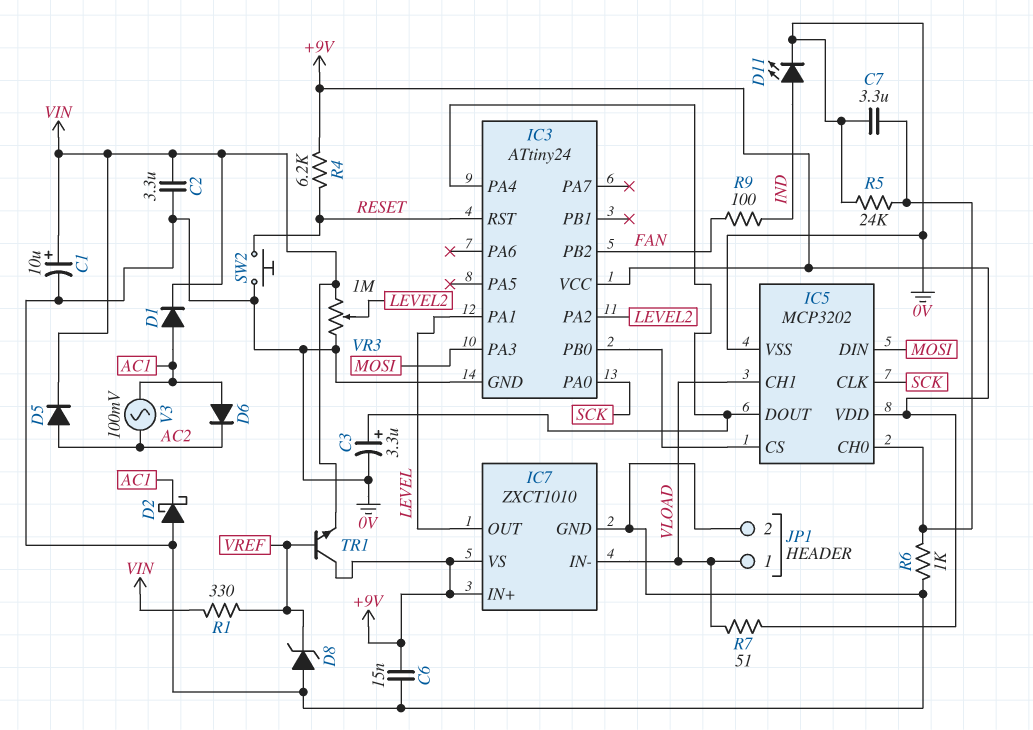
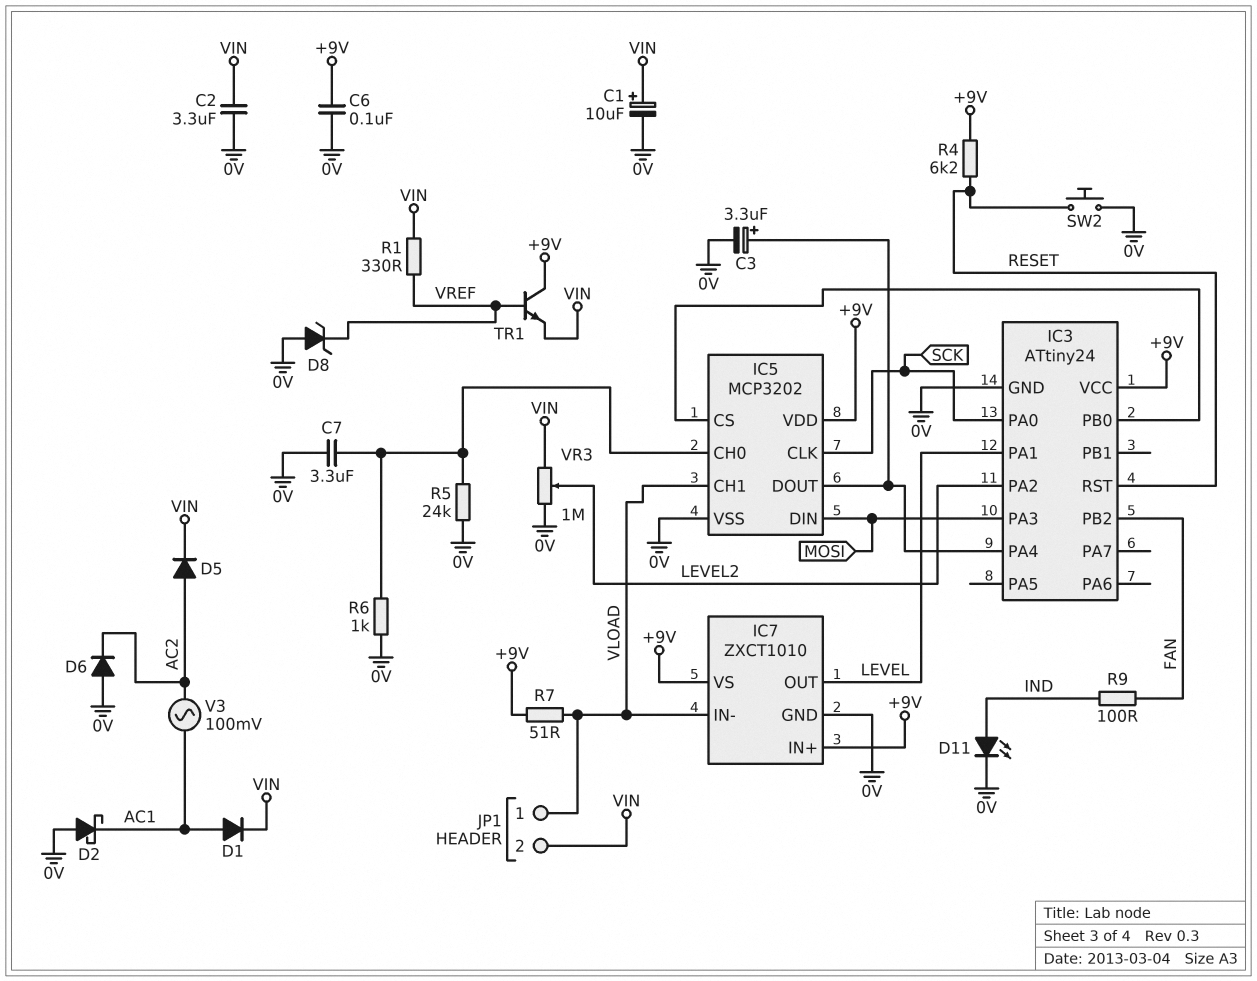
C6: 15nF (+9V, 0V) -> 100nF (+9V, 0V)
D6: diode (A AC1, K AC2) -> diode (A 0V, K AC2)
JP1 pin 2: 0V -> VIN

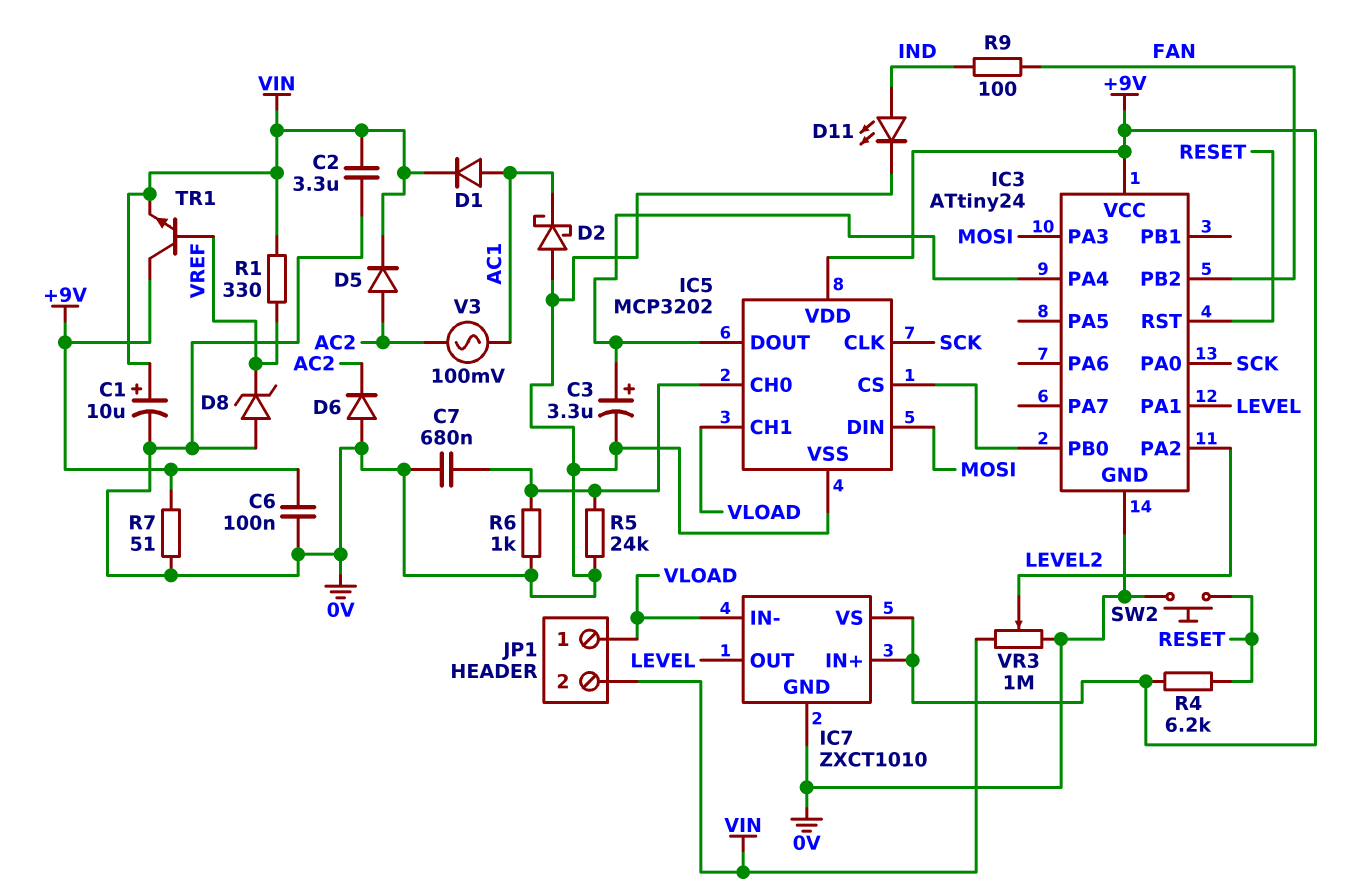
C7: 3.3uF (0V, IC5/CH0) -> 680nF (0V, IC5/CH0)
R7: 51 (+9V, VLOAD) -> 51 (+9V, 0V)

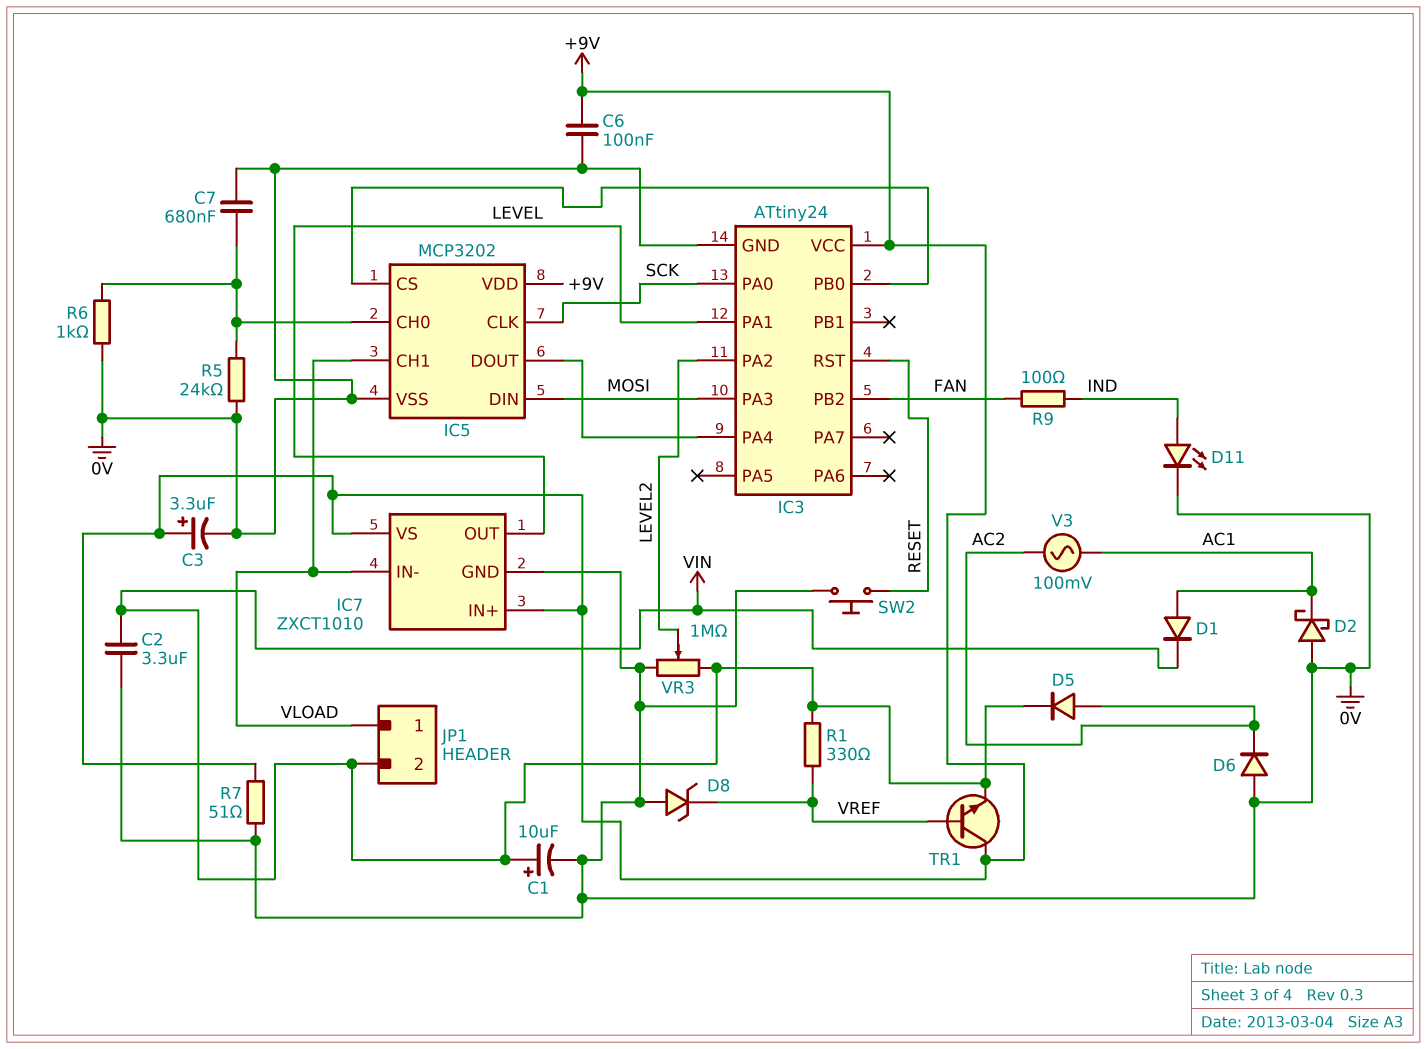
C3: 3.3uF (plus IC3/PA4, minus 0V) -> 3.3uF (plus +9V, minus 0V)
R4: 6.2k (+9V, RESET) -> none

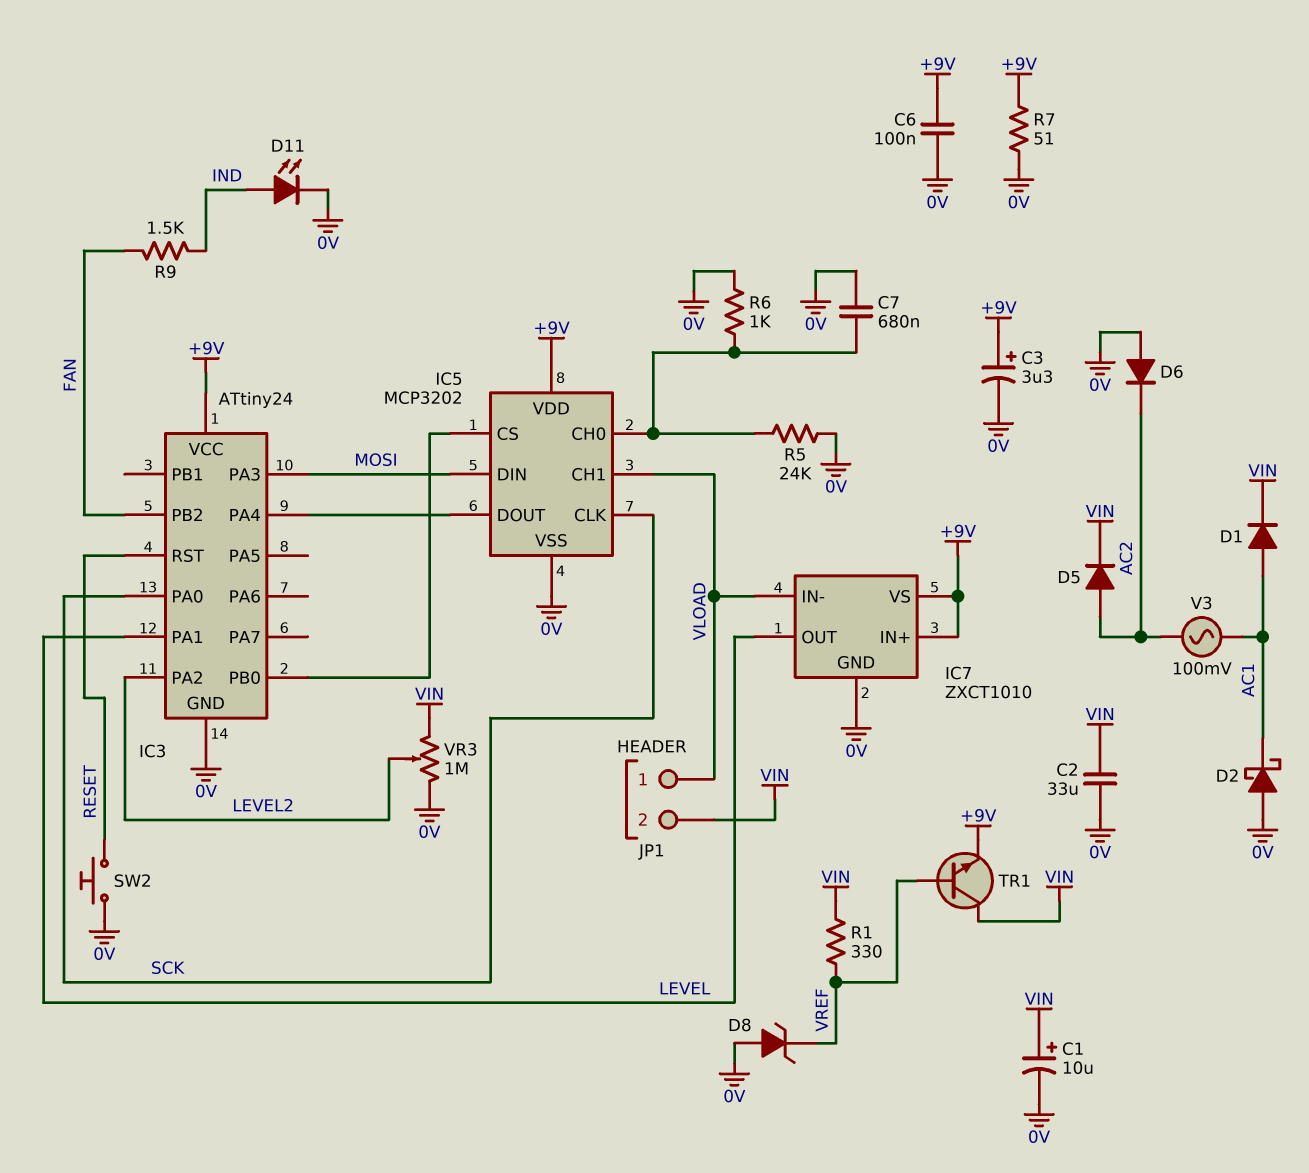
C2: 3.3uF (0V, VIN) -> 33uF (0V, VIN)
R9: 100 (FAN, IND) -> 1.5k (FAN, IND)
TR1: NPN (B VREF, C +9V, E VIN) -> NPN (B VREF, C VIN, E +9V)

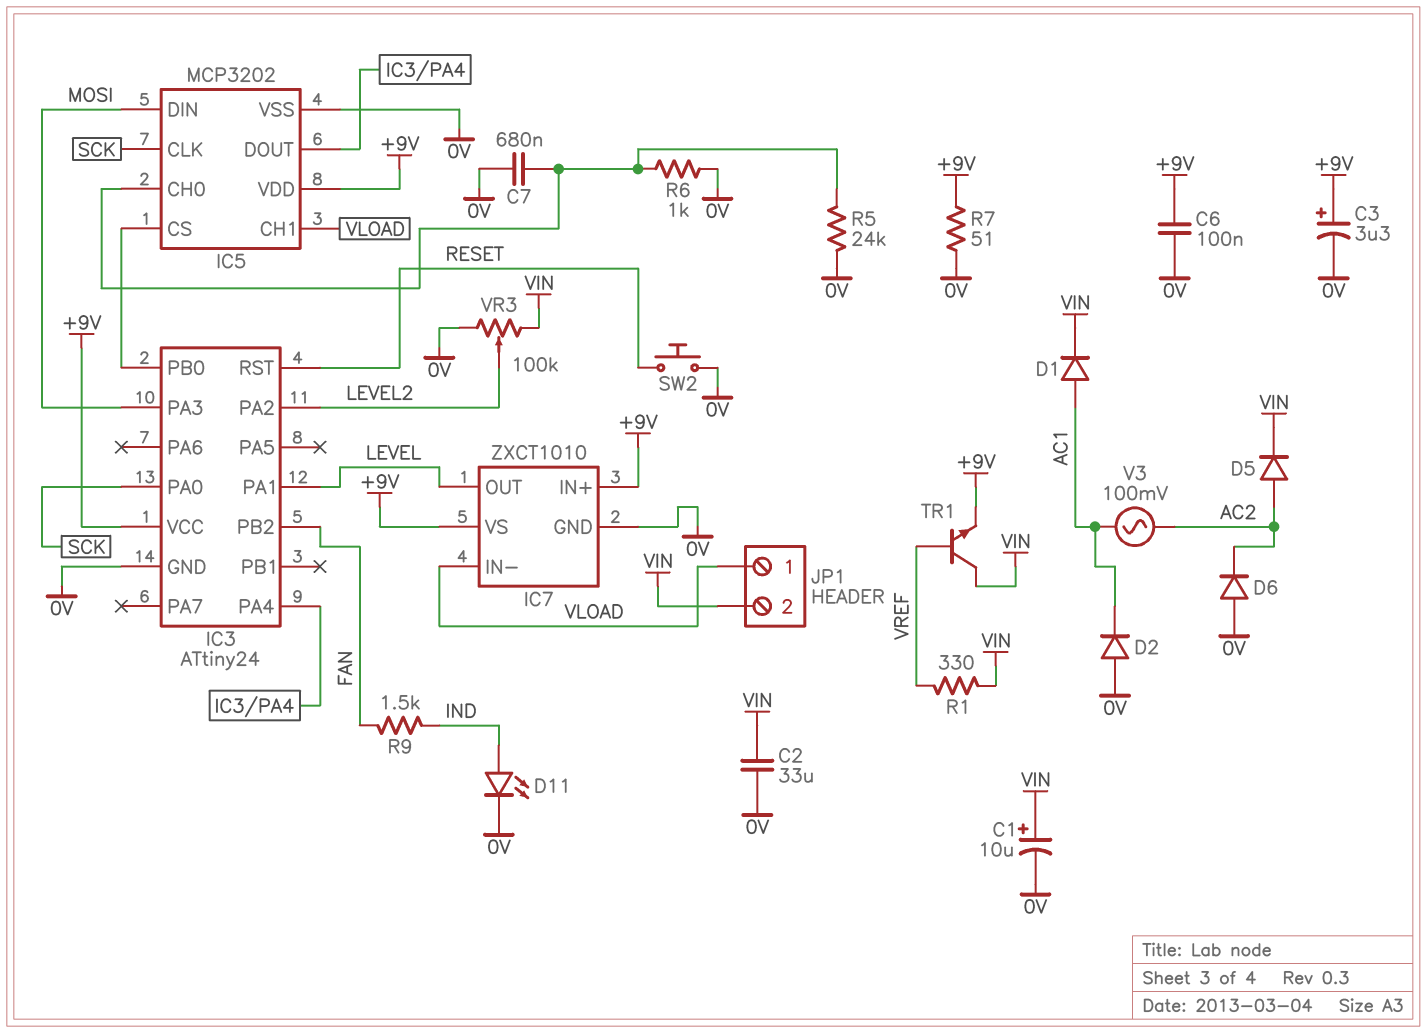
D2: schottky (A 0V, K AC1) -> diode (A 0V, K AC1)
D8: zener (A 0V, K VREF) -> none
VR3: 1M (0V, VIN, wiper LEVEL2) -> 100k (0V, VIN, wiper LEVEL2)

